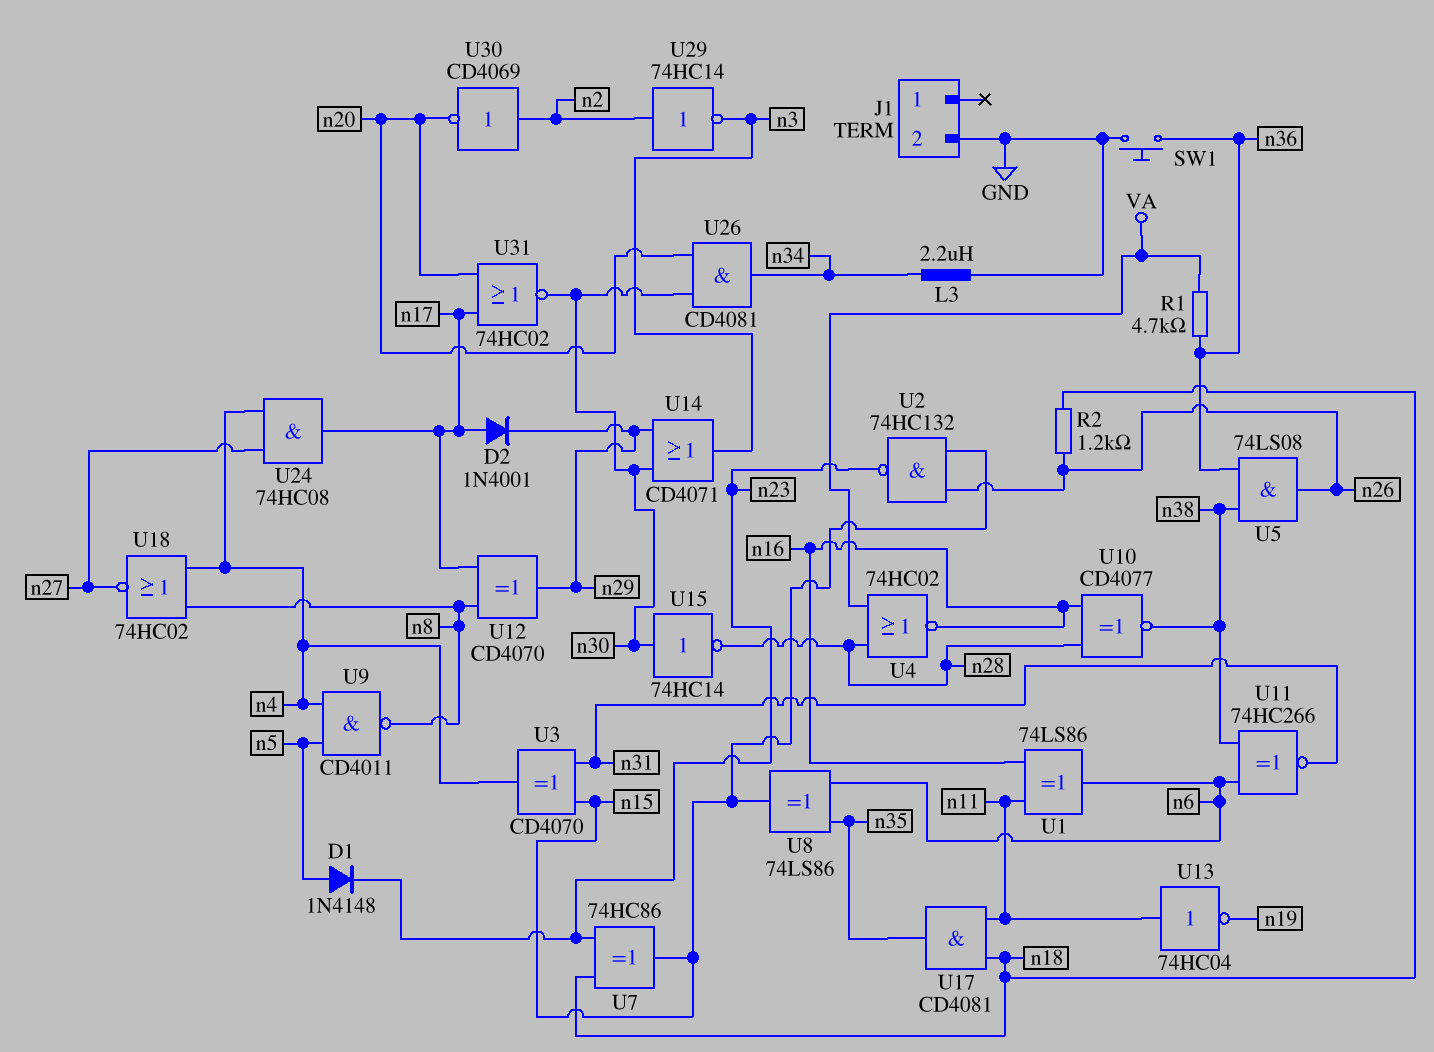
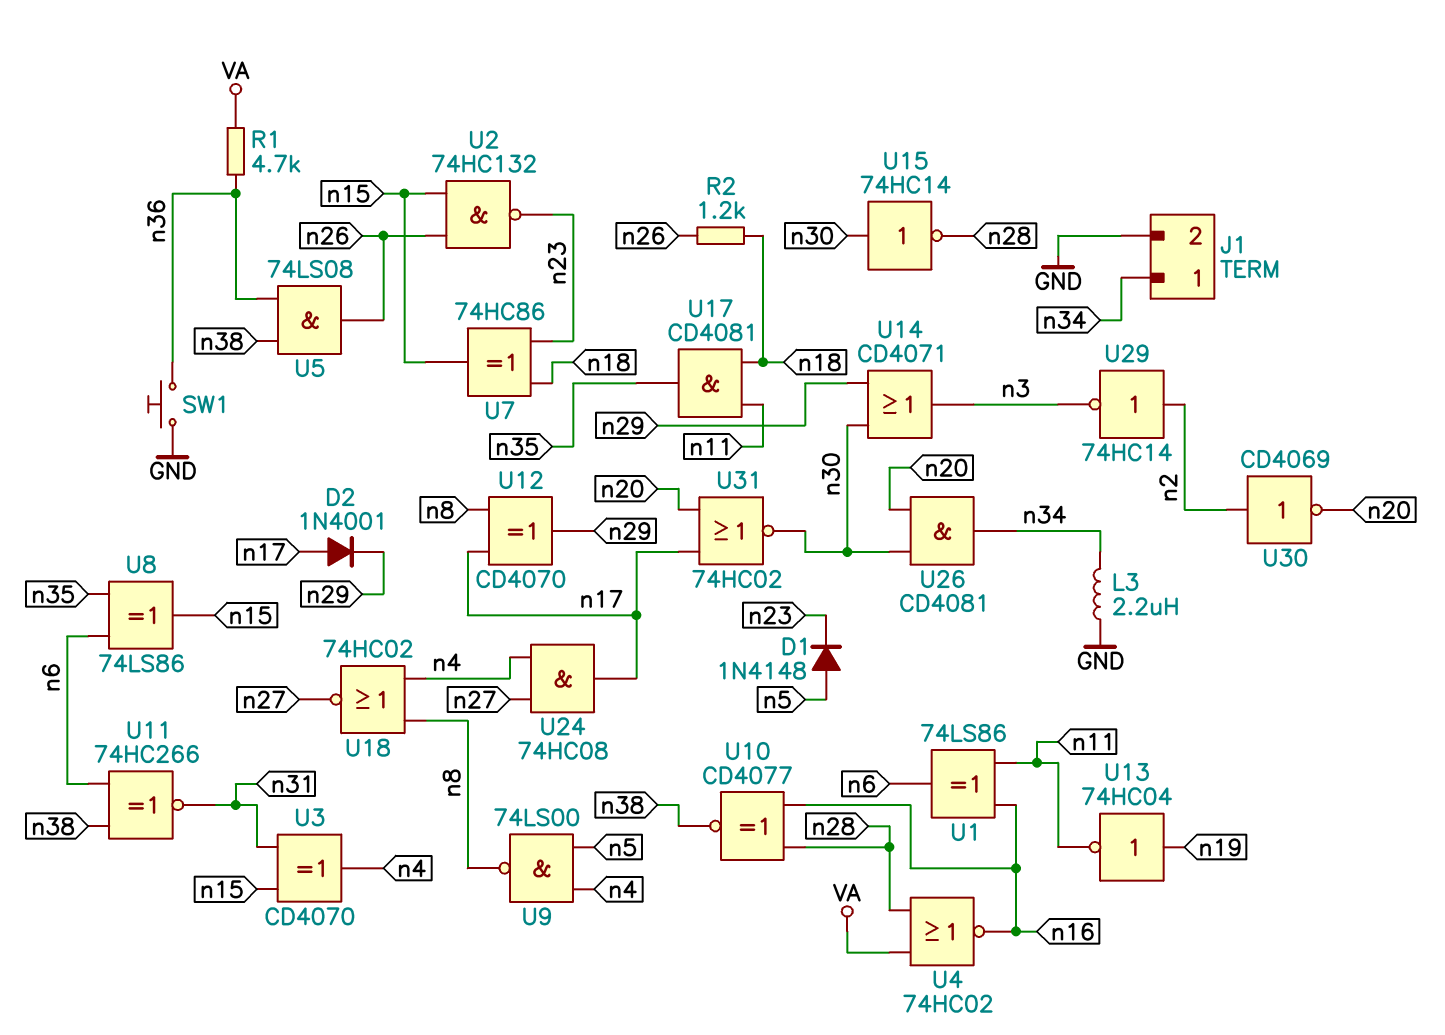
J1 pin 1: none -> n34
U9: NAND CD4011 (in n4, in n5, out n8) -> NAND 74LS00 (in n4, in n5, out n8)
U13: NOT 74HC04 (in n11, out n19) -> NOT 74HC04 (in n19, out n11)

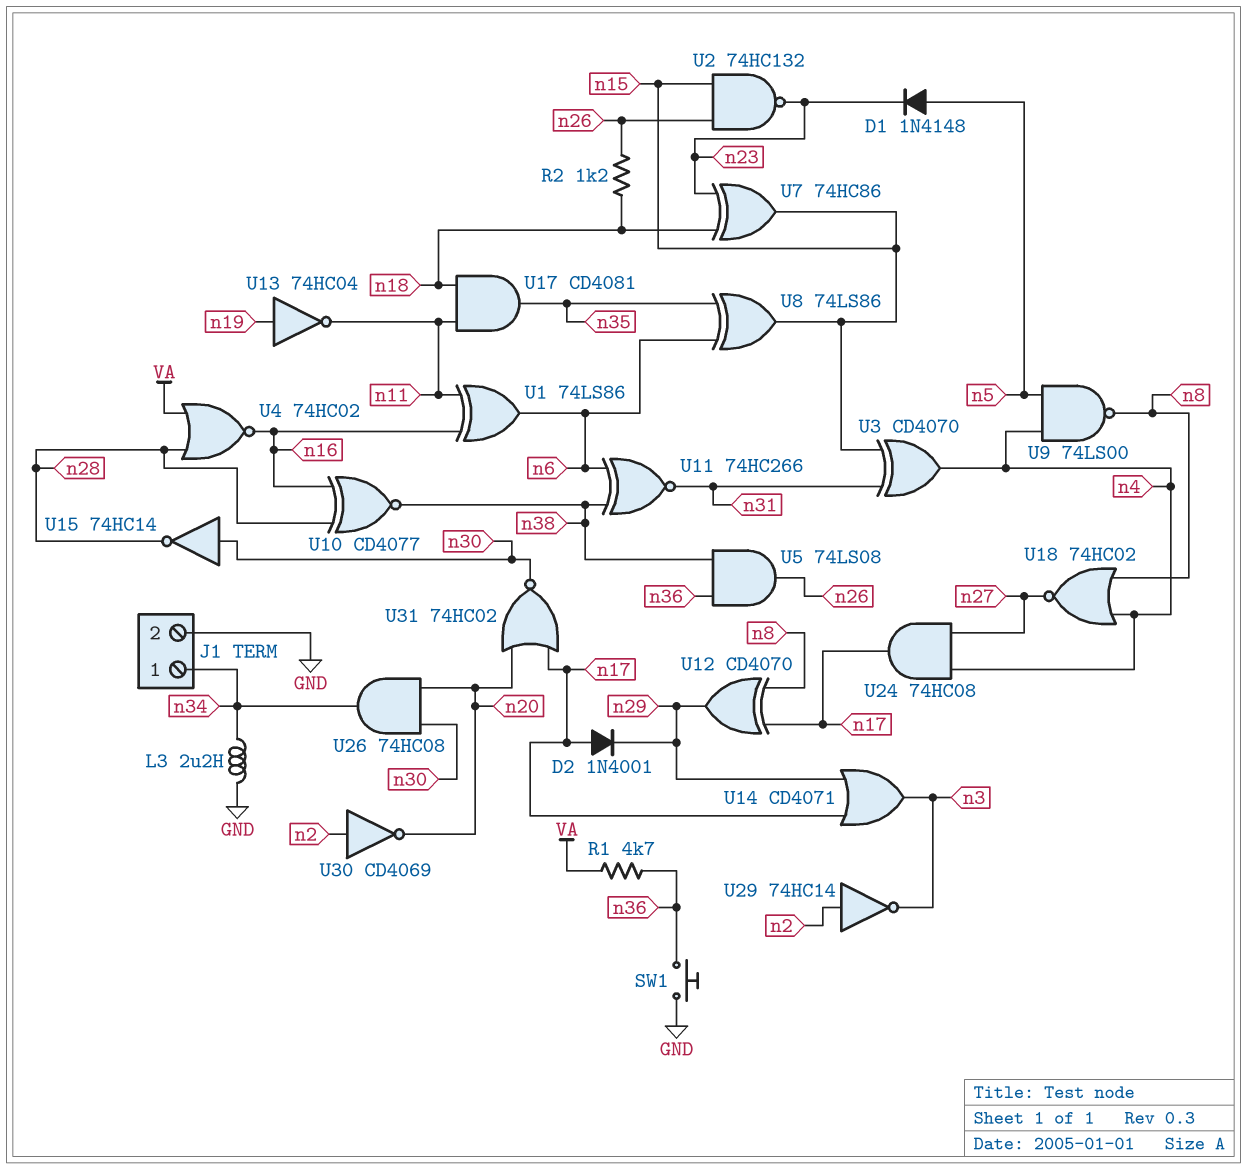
U14: OR CD4071 (in n29, in n30, out n3) -> OR CD4071 (in n17, in n29, out n3)
U26: AND CD4081 (in n20, in n30, out n34) -> AND 74HC08 (in n20, in n30, out n34)

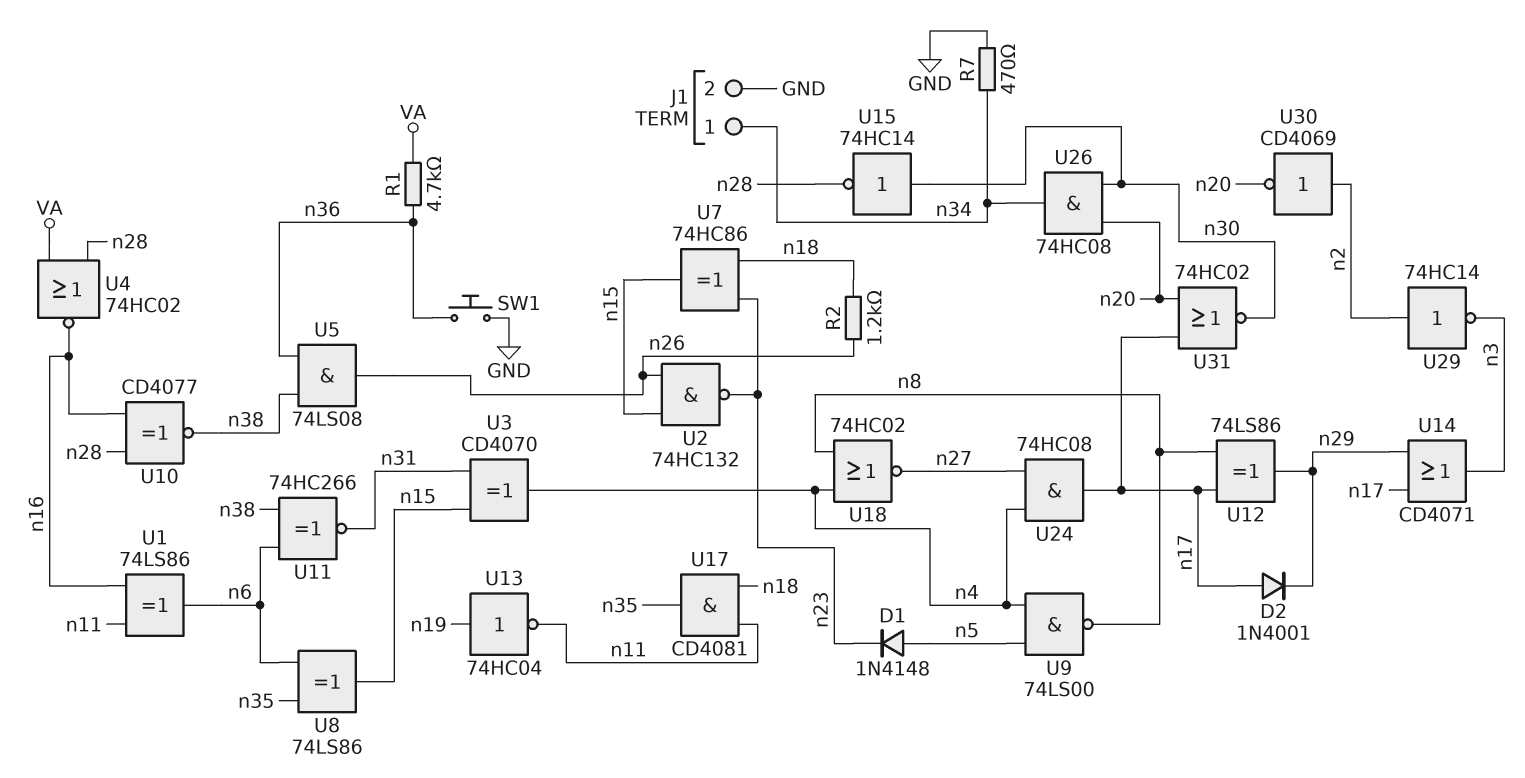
L3: 2.2uH (GND, n34) -> none
R7: none -> 470 (GND, n34)
U12: XOR CD4070 (in n8, in n17, out n29) -> XOR 74LS86 (in n8, in n17, out n29)

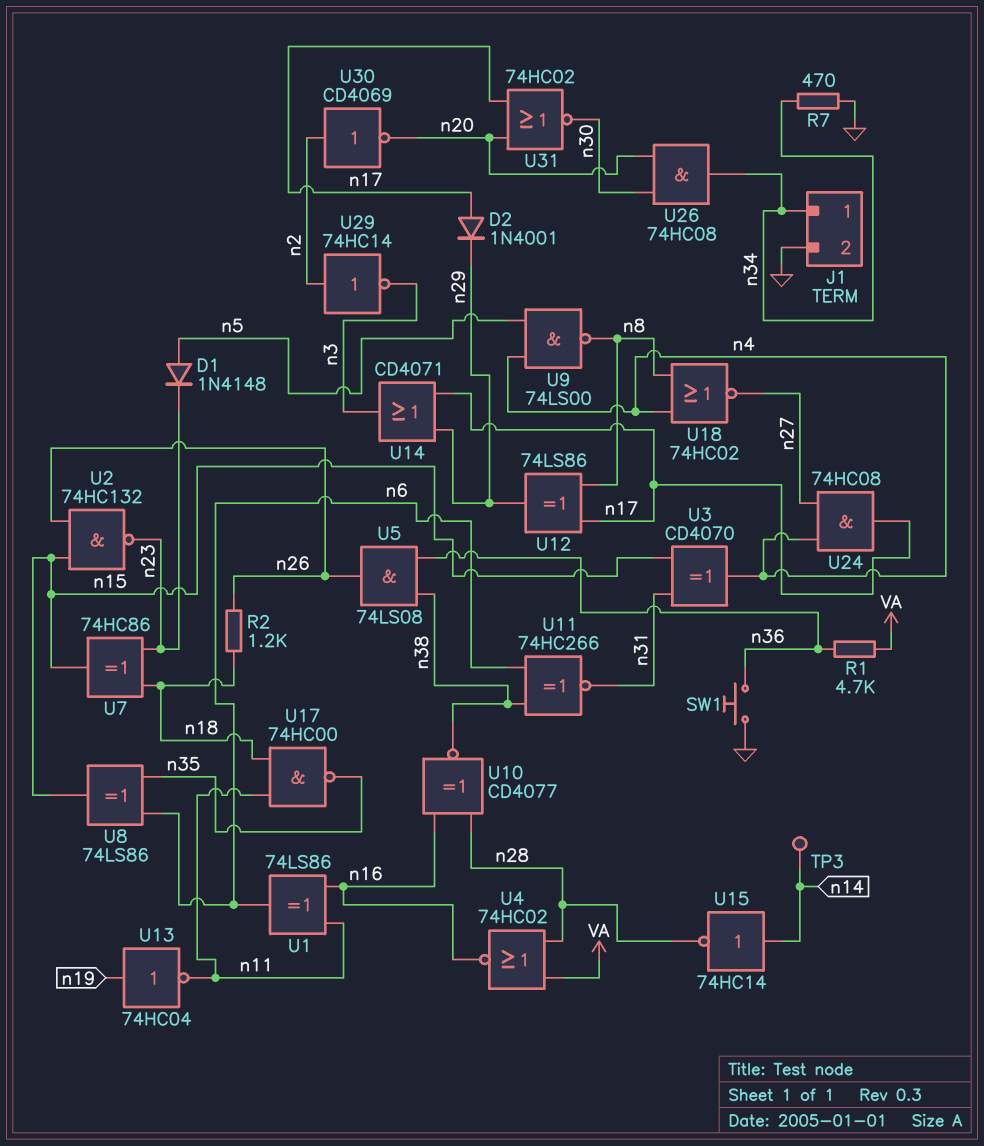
TP3: none -> test point (n14)
U15: NOT 74HC14 (in n30, out n28) -> NOT 74HC14 (in n14, out n28)
U17: AND CD4081 (in n11, in n18, out n35) -> NAND 74HC00 (in n11, in n18, out n35)

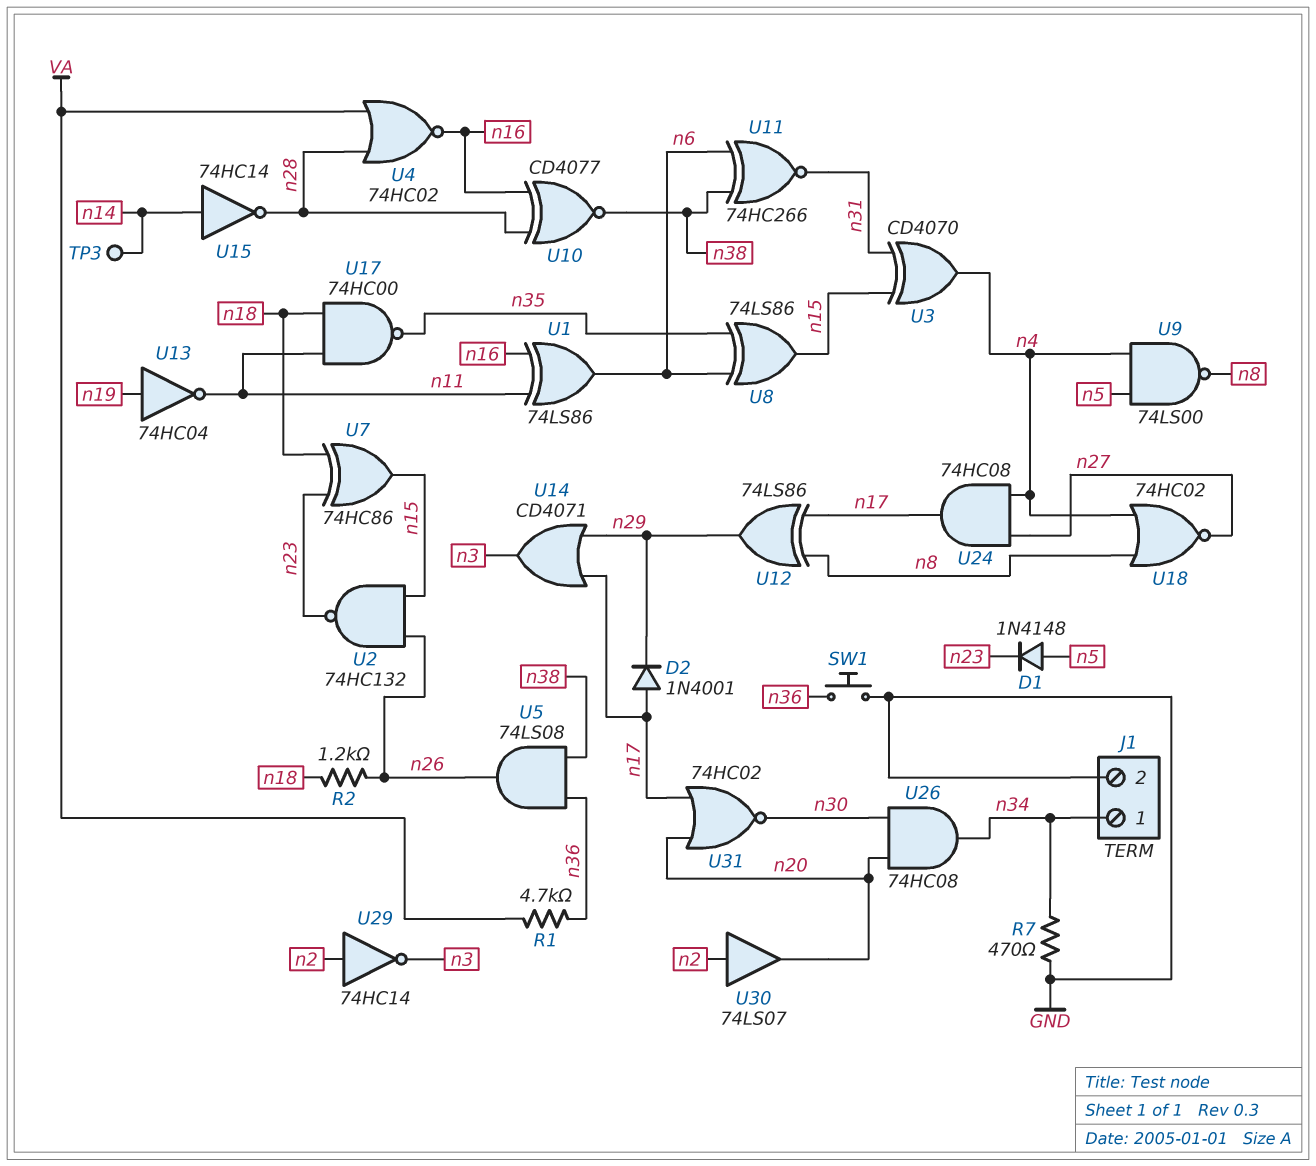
U30: NOT CD4069 (in n2, out n20) -> buffer 74LS07 (in n2, out n20)

